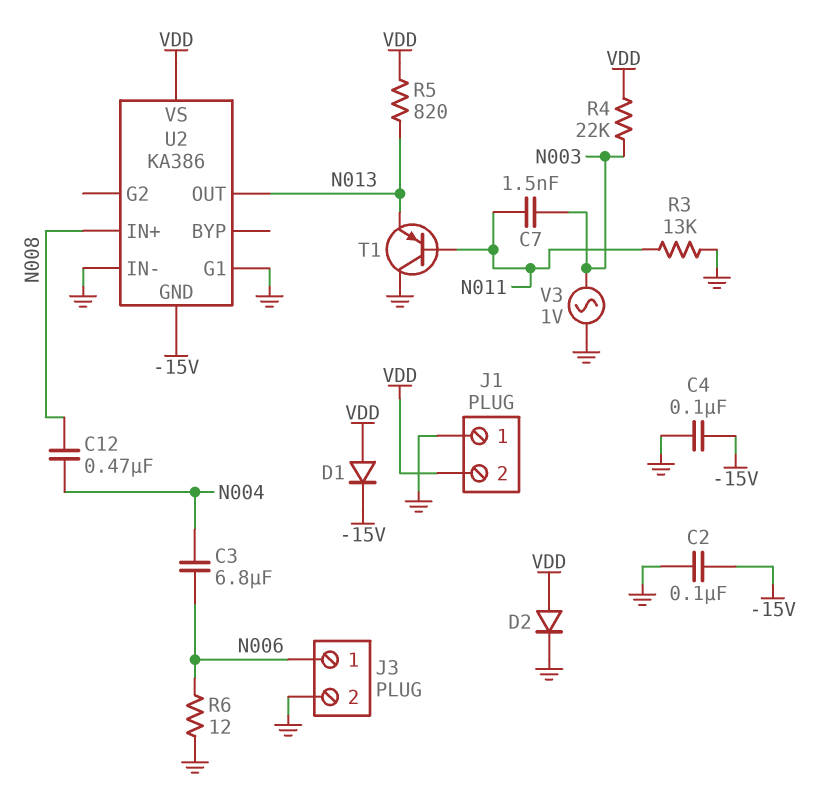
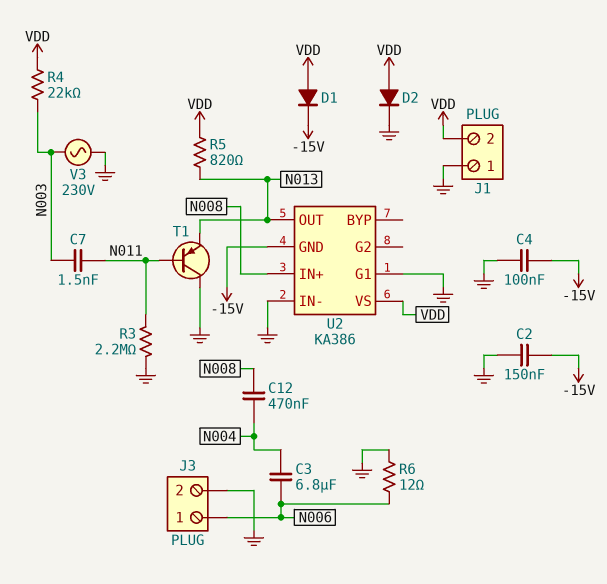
C2: 100nF (-15V, GND) -> 150nF (-15V, GND)
R3: 13k (GND, N011) -> 2.2M (GND, N011)
V3: AC 1V (GND, N003) -> AC 230V (GND, N003)

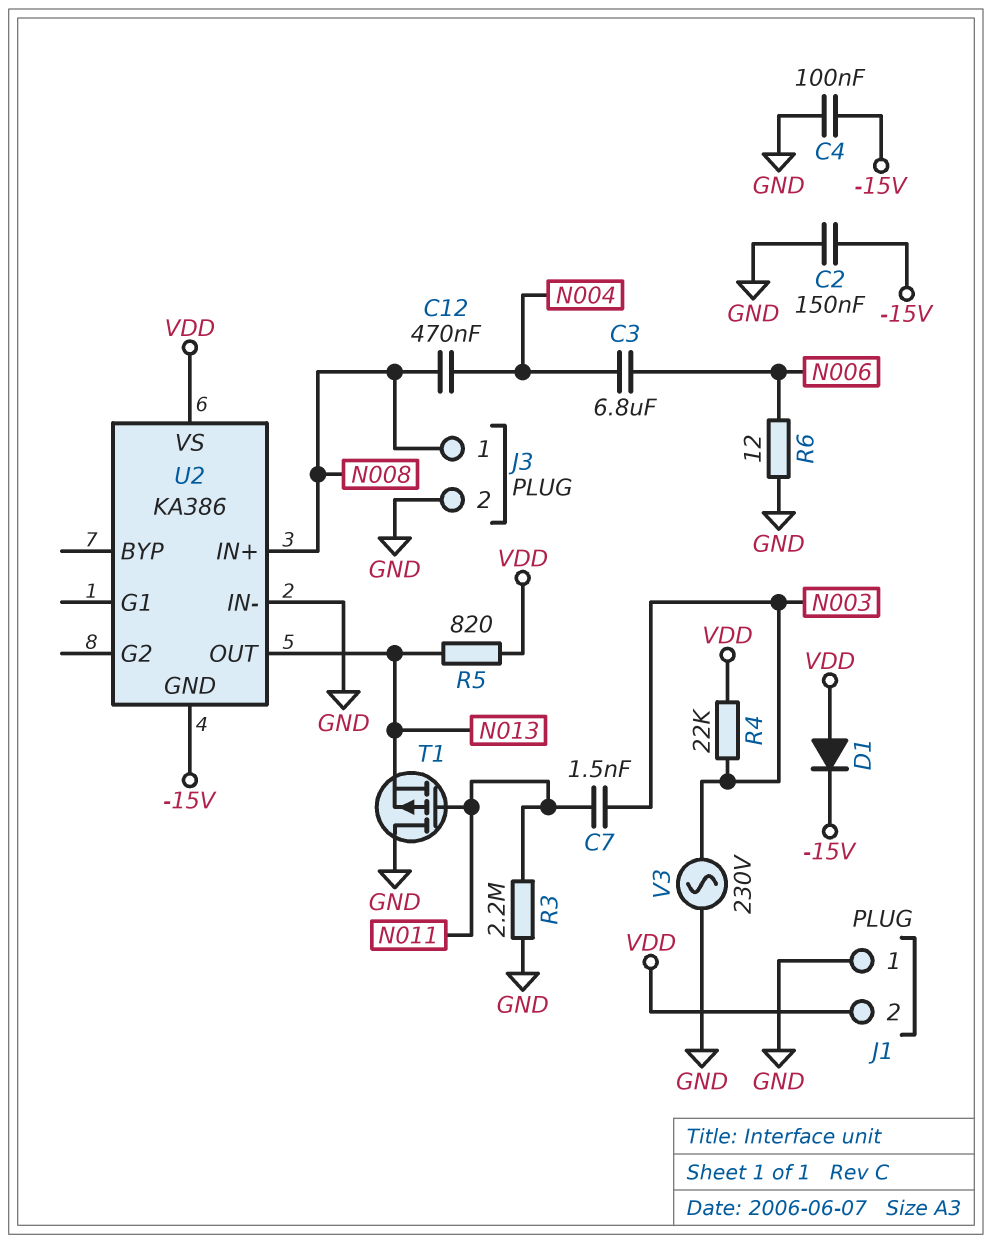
D2: diode (A VDD, K GND) -> none
J3 pin 1: N006 -> N008
T1: PNP (B N011, C GND, E N013) -> PMOS (G N011, D GND, S N013)
U2 pin G1: GND -> none

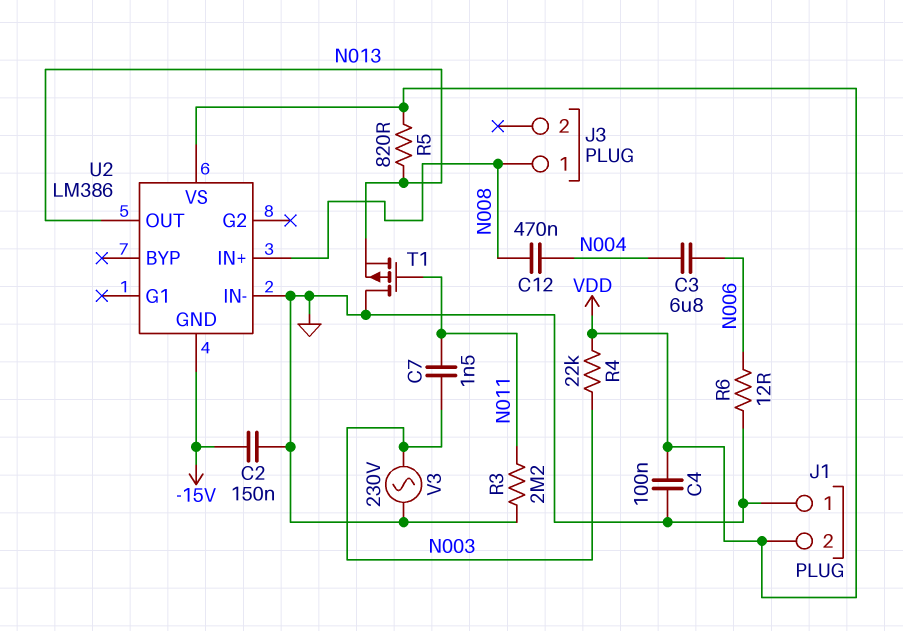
C4: 100nF (-15V, GND) -> 100nF (GND, VDD)
D1: diode (A VDD, K -15V) -> none
J3 pin 2: GND -> none
U2: KA386 -> LM386

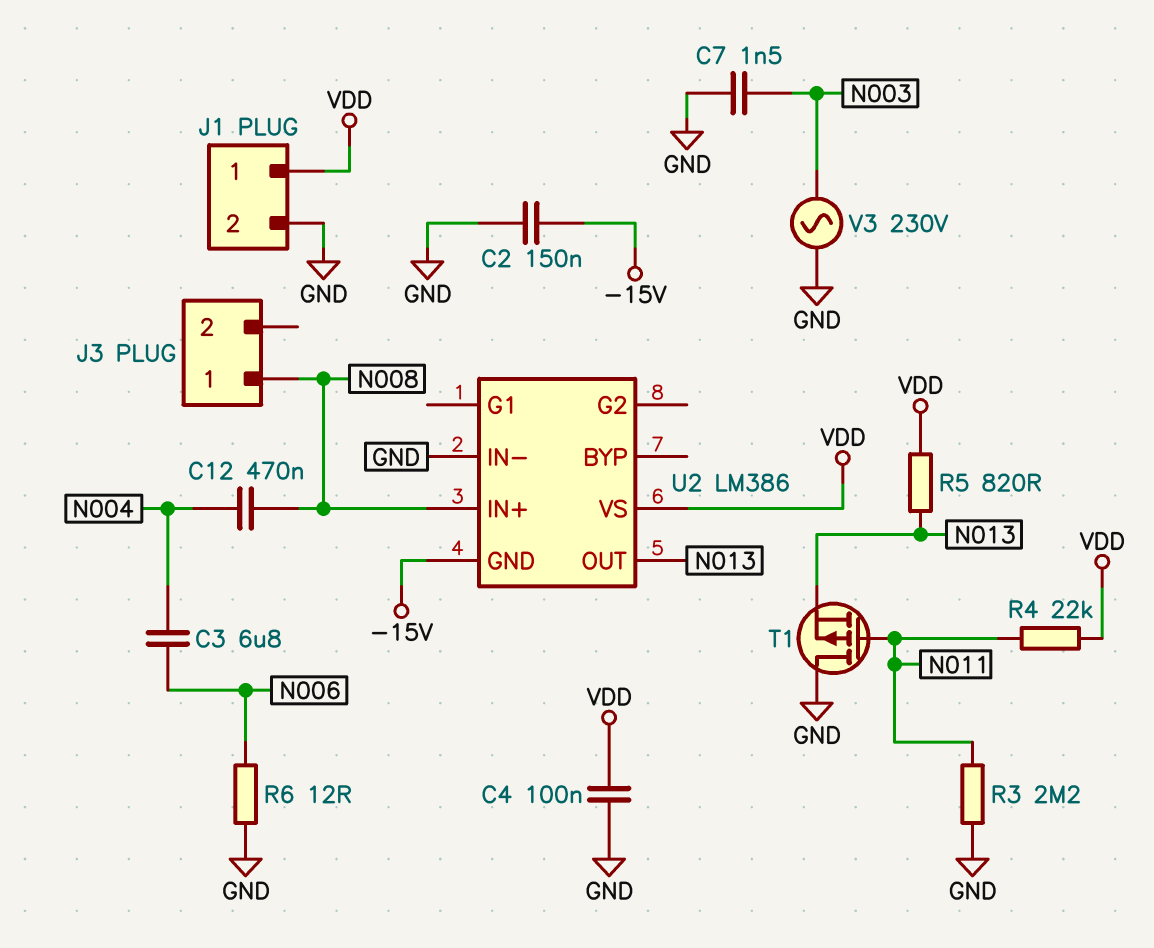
C7: 1.5nF (N003, N011) -> 1.5nF (GND, N003)
J1 pin 1: GND -> VDD
J1 pin 2: VDD -> GND
R4: 22k (N003, VDD) -> 22k (N011, VDD)

